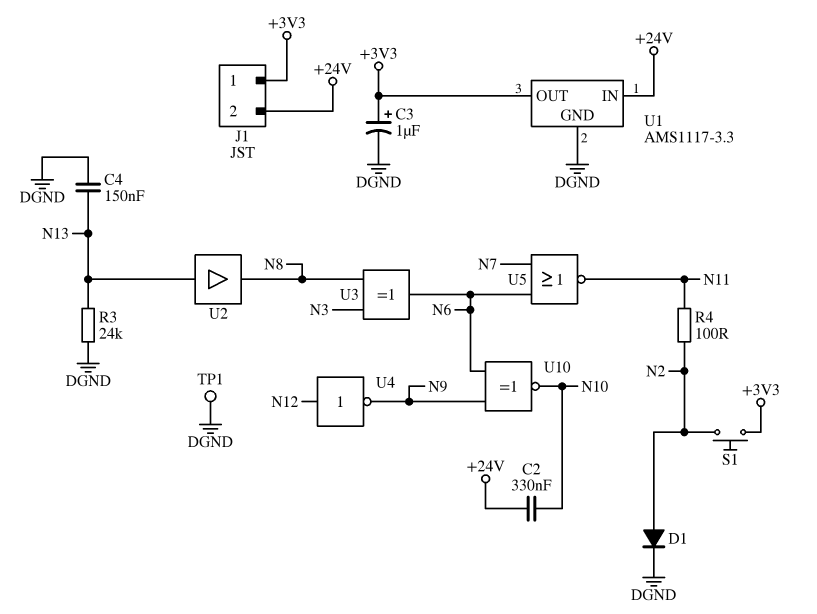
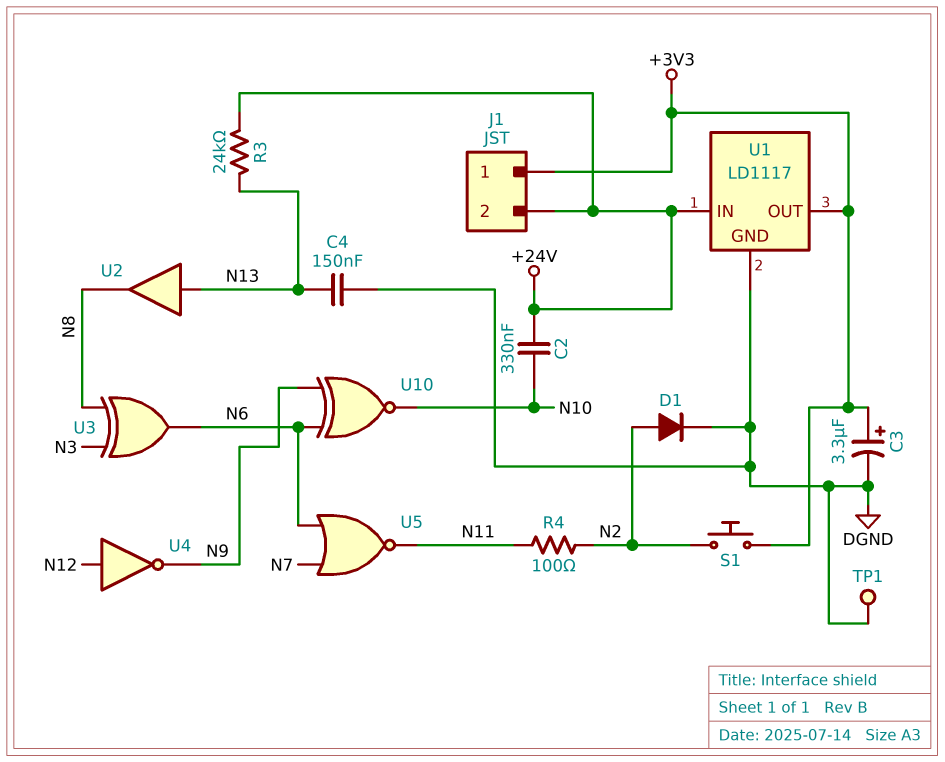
C3: 1uF (plus +3V3, minus DGND) -> 3.3uF (plus +3V3, minus DGND)
R3: 24k (DGND, N13) -> 24k (+24V, N13)
U1: AMS1117-3.3 -> LD1117

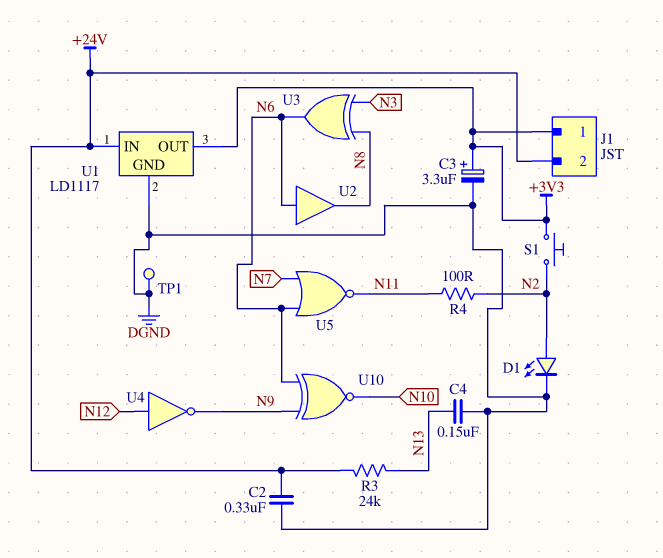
C2: 330nF (+24V, N10) -> 330nF (+24V, DGND)
D1: diode (A N2, K DGND) -> LED (A N2, K DGND)
U2: buffer (in N13, out N8) -> buffer (in N6, out N8)

